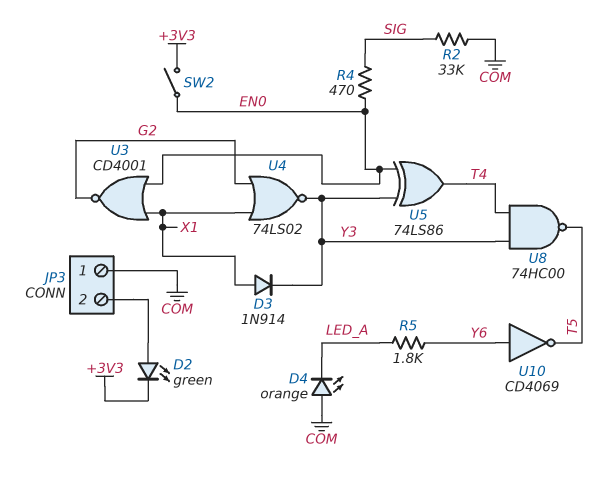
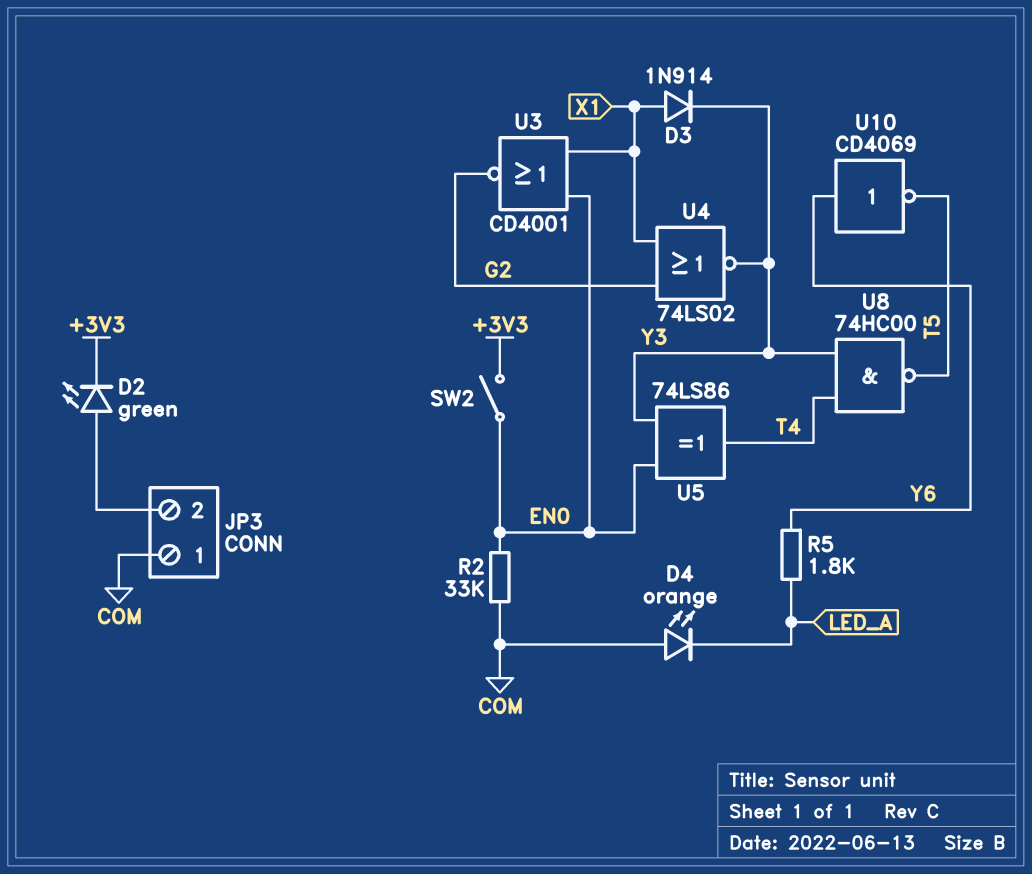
R2: 33k (COM, SIG) -> 33k (COM, EN0)
R4: 470 (EN0, SIG) -> none

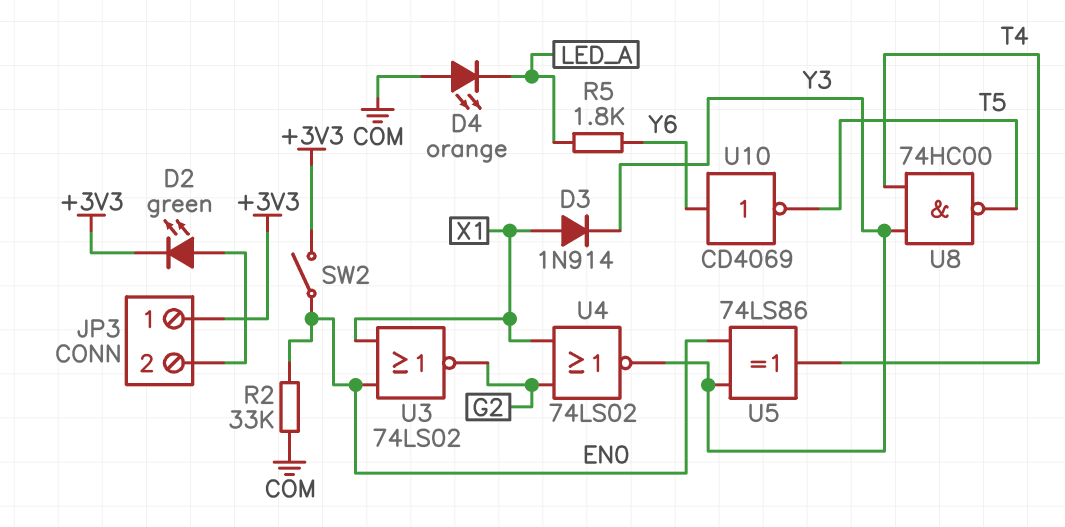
JP3 pin 1: COM -> +3V3
U3: NOR CD4001 (in EN0, in X1, out G2) -> NOR 74LS02 (in EN0, in X1, out G2)

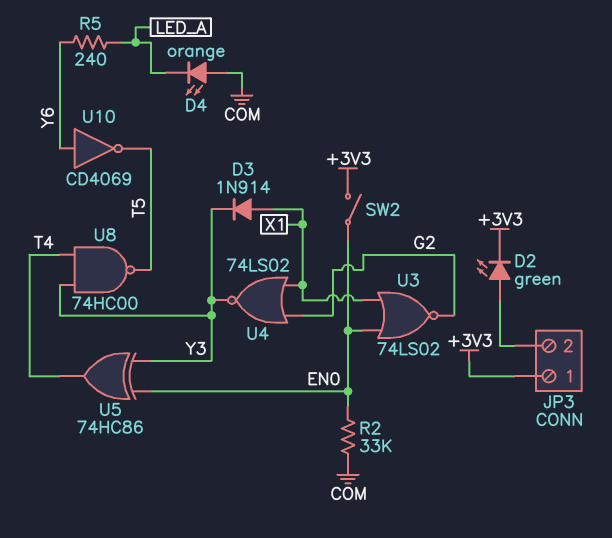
R5: 1.8k (LED_A, Y6) -> 240 (LED_A, Y6)
U5: XOR 74LS86 (in EN0, in Y3, out T4) -> XOR 74HC86 (in EN0, in Y3, out T4)

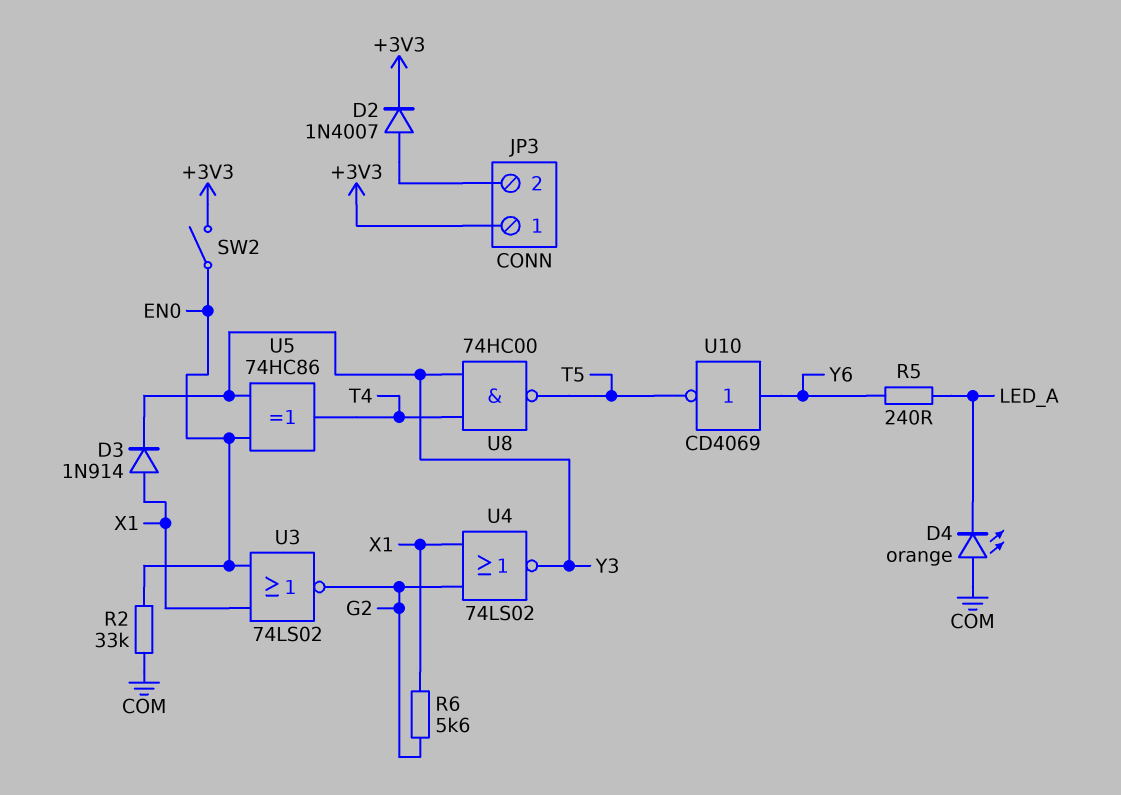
D2: LED green (A JP3/2, K +3V3) -> diode 1N4007 (A JP3/2, K +3V3)
R6: none -> 5.6k (G2, X1)

